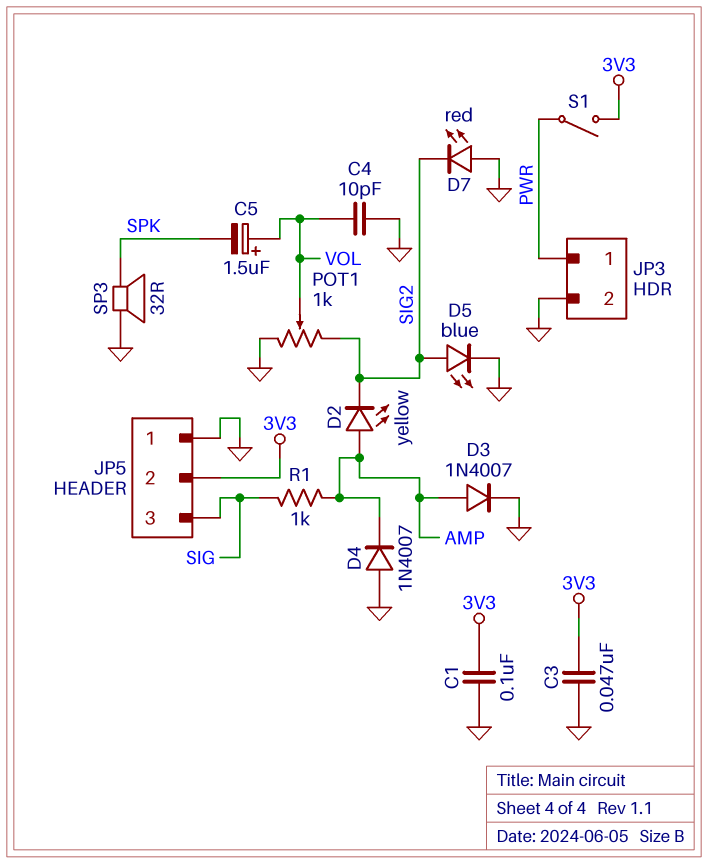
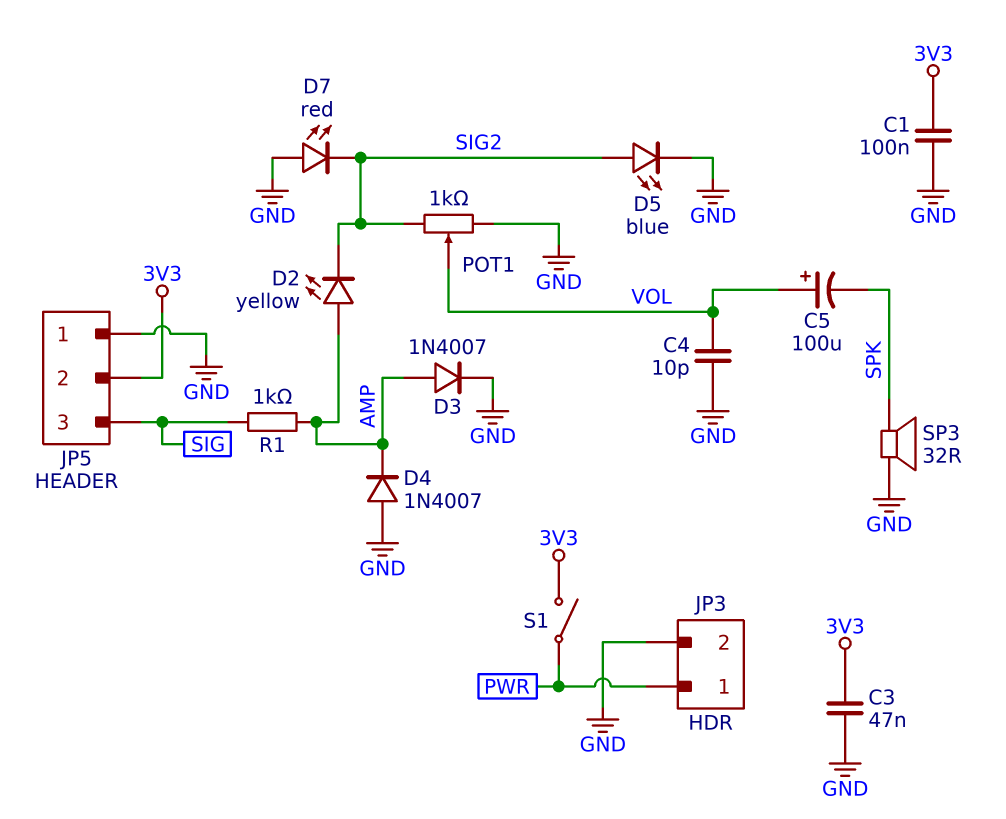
C5: 1.5uF (plus VOL, minus SPK) -> 100uF (plus VOL, minus SPK)

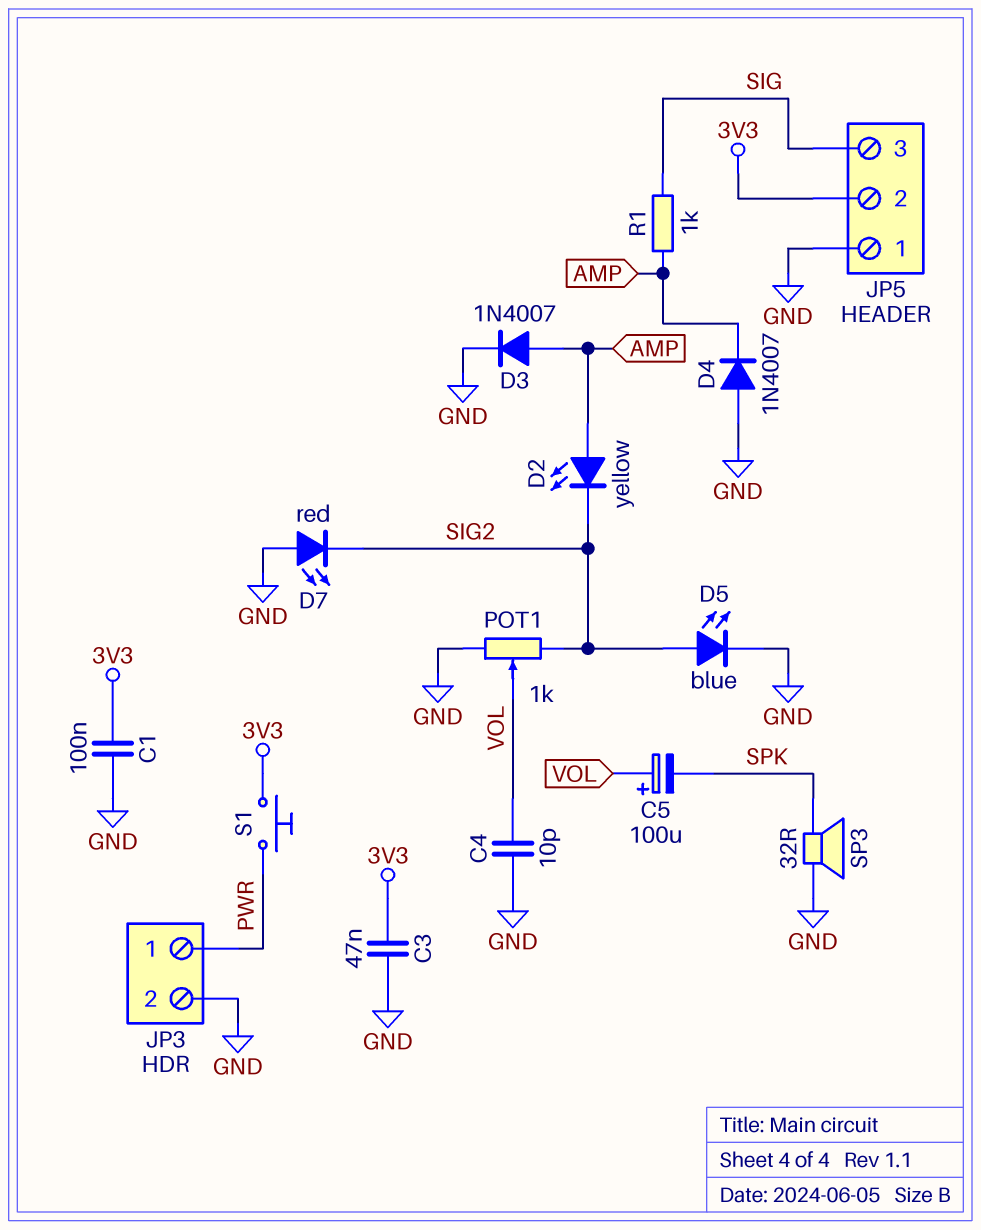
S1: switch (3V3, PWR) -> button (3V3, PWR)

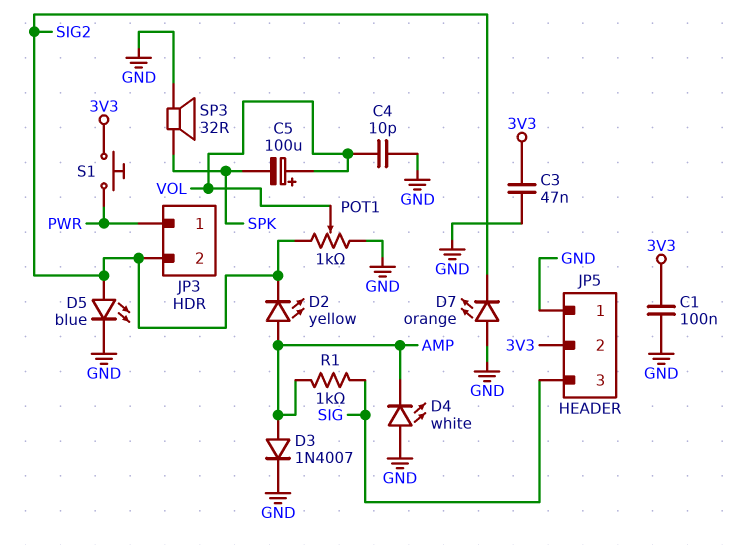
D4: diode 1N4007 (A GND, K AMP) -> LED white (A GND, K AMP)
D7: LED red (A GND, K SIG2) -> LED orange (A GND, K SIG2)
JP3 pin 2: GND -> SIG2

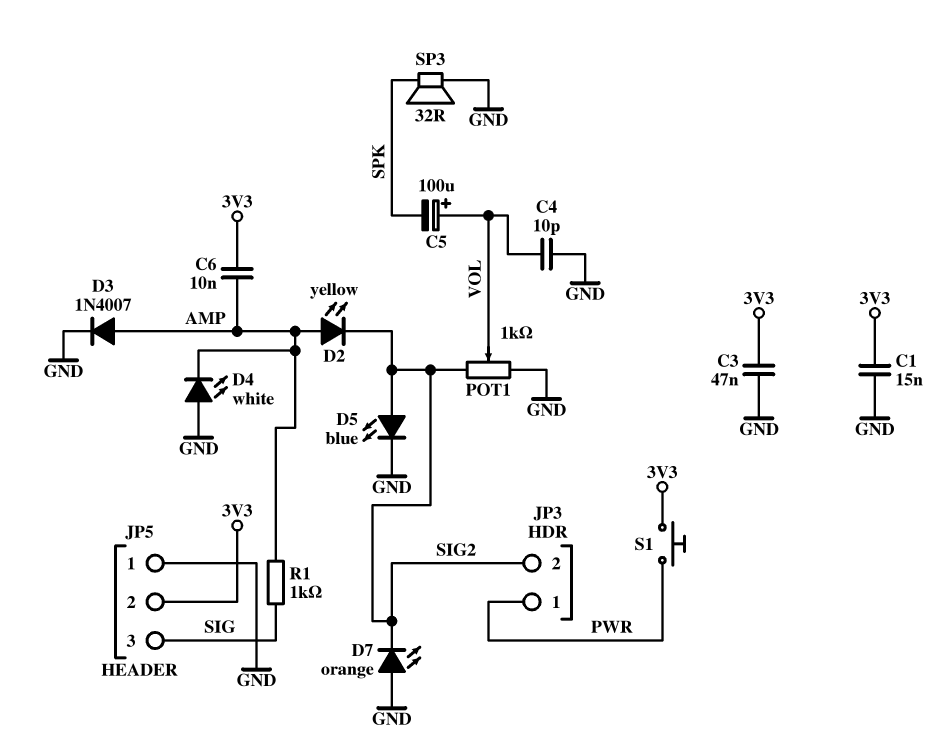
C1: 100nF (3V3, GND) -> 15nF (3V3, GND)
C6: none -> 10nF (3V3, AMP)

